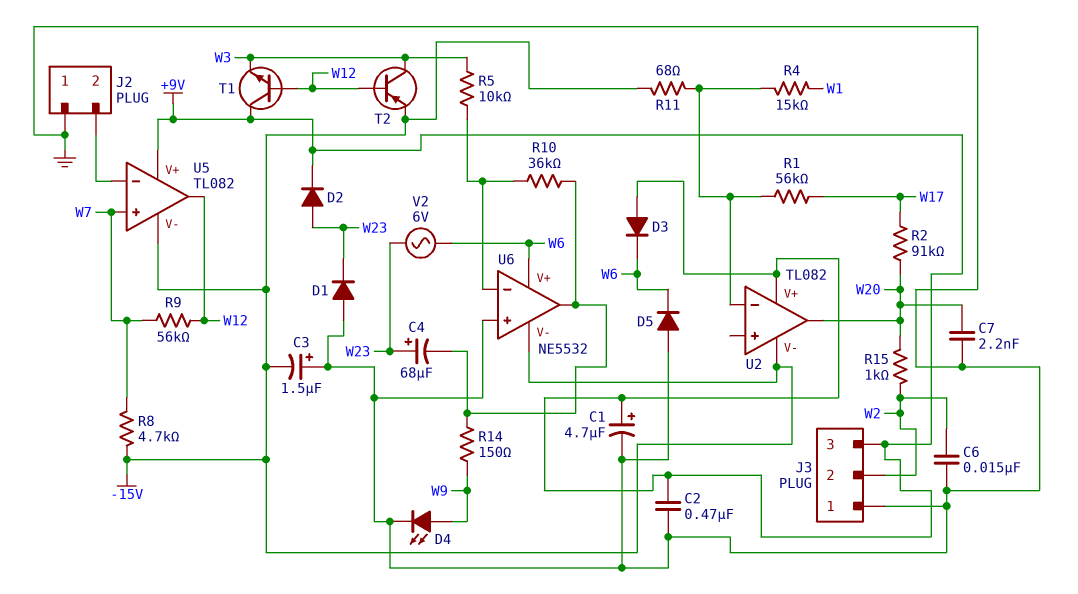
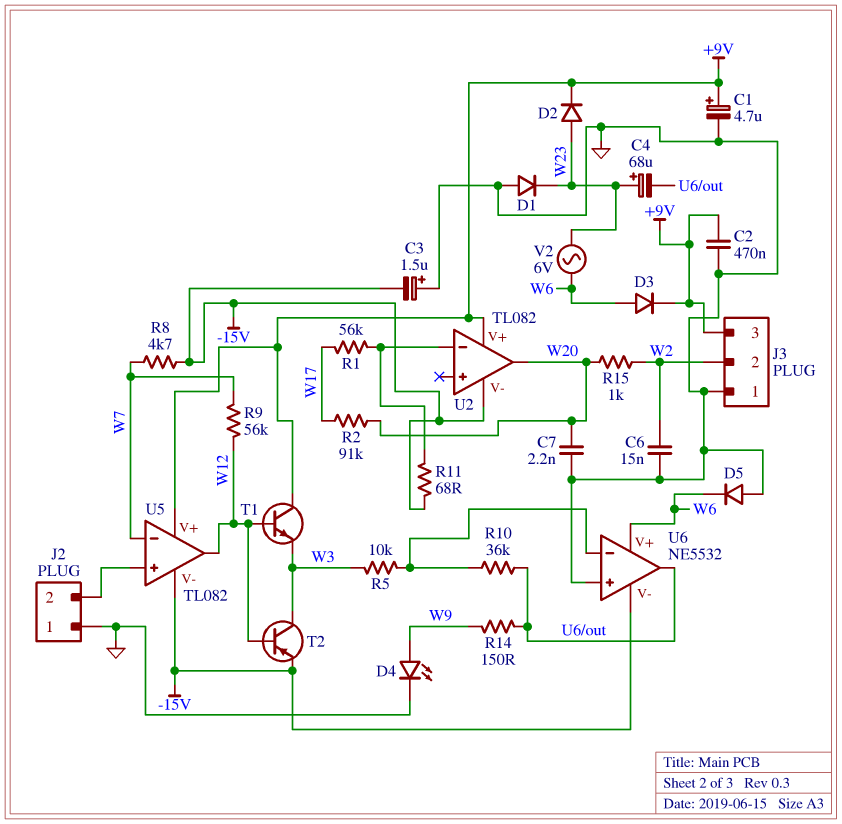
D3: diode (A +9V, K W6) -> diode (A W6, K +9V)
R4: 15k (U2/in-, W1) -> none
U5 pin in+: W7 -> J2/2
U5 pin in-: J2/2 -> W7

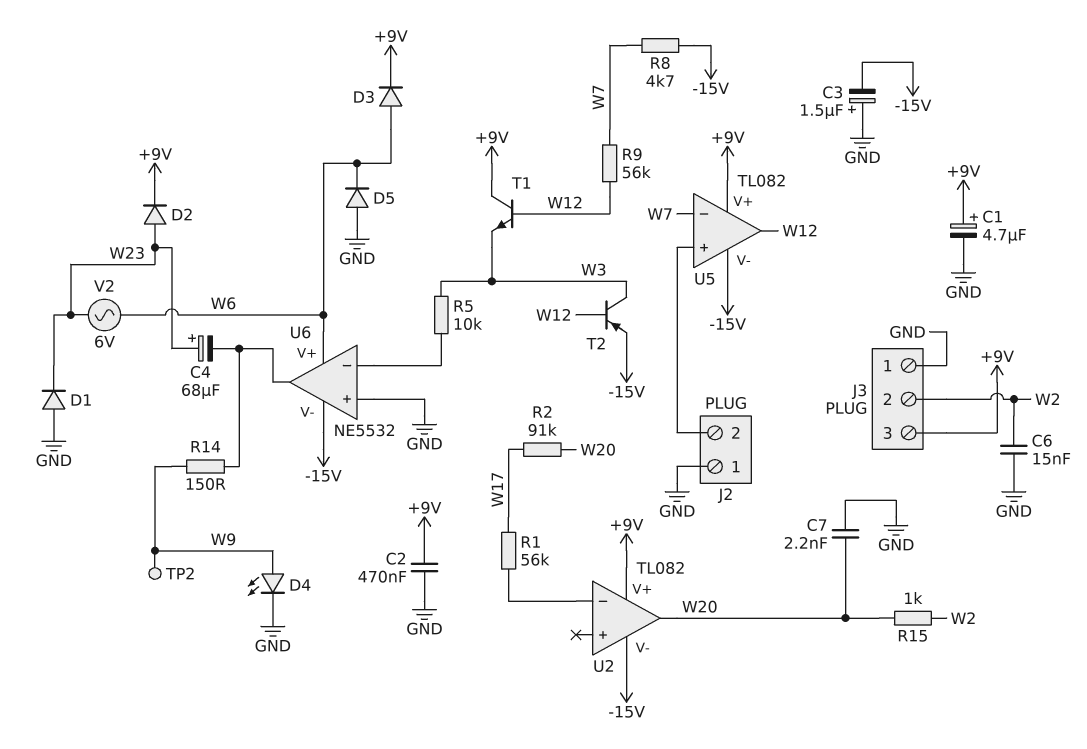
R10: 36k (U6/in-, U6/out) -> none
R11: 68 (-15V, U2/in-) -> none
TP2: none -> test point (W9)

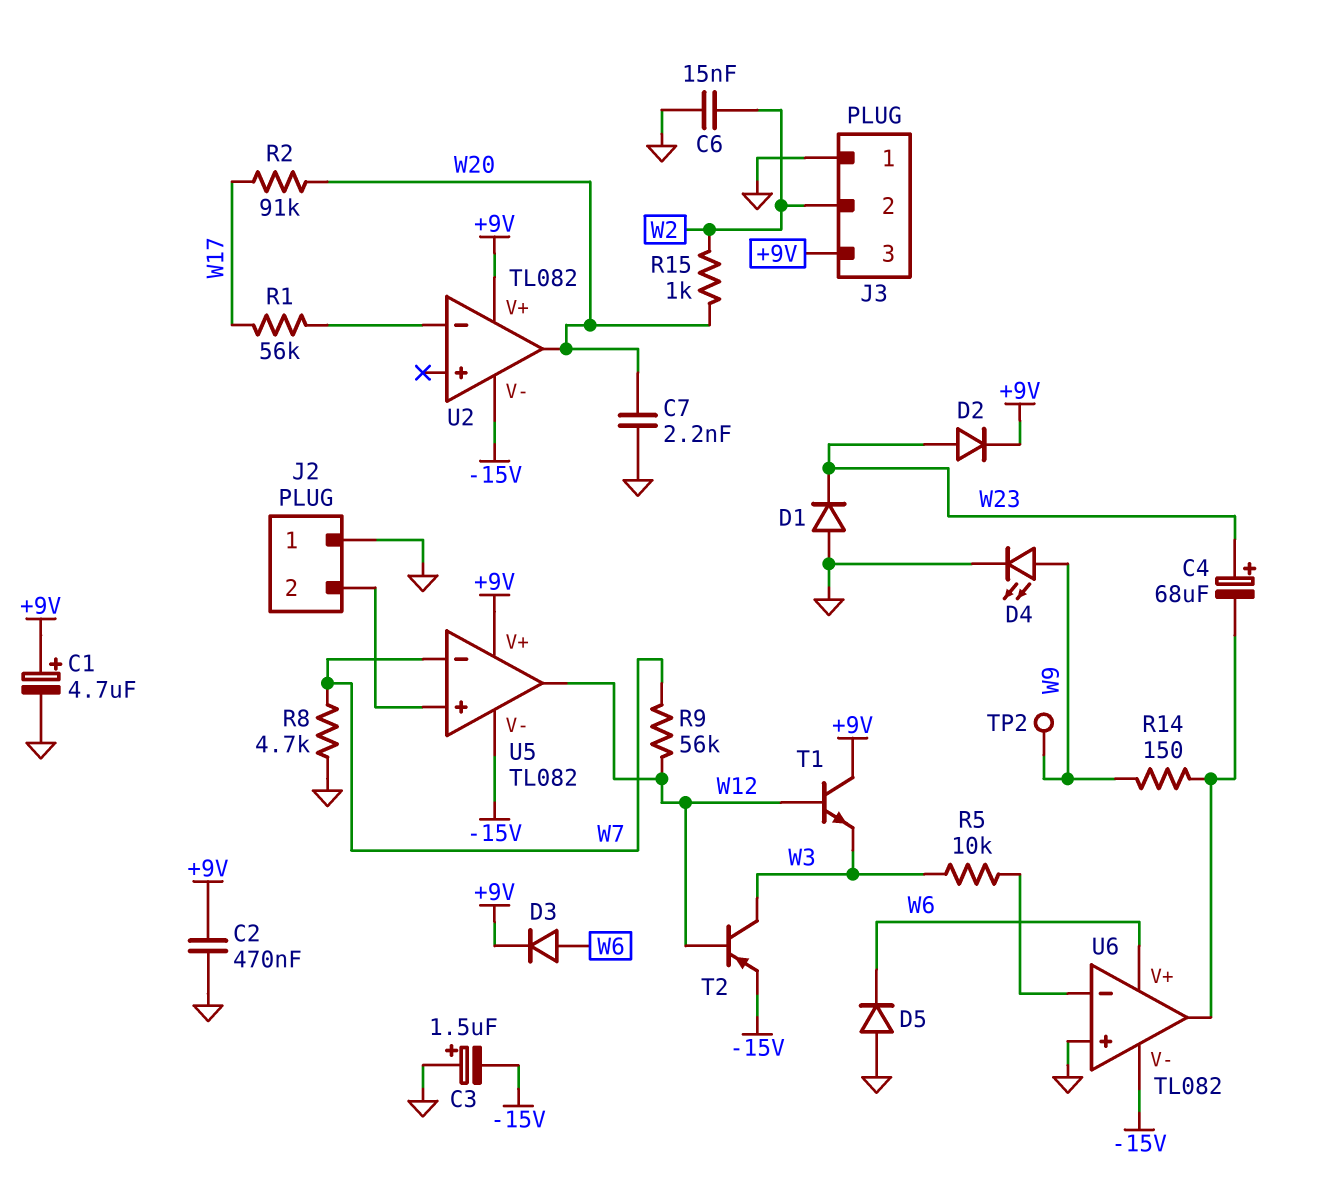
R8: 4.7k (-15V, W7) -> 4.7k (GND, W7)
U6: NE5532 -> TL082
V2: AC 6V (W6, W23) -> none

